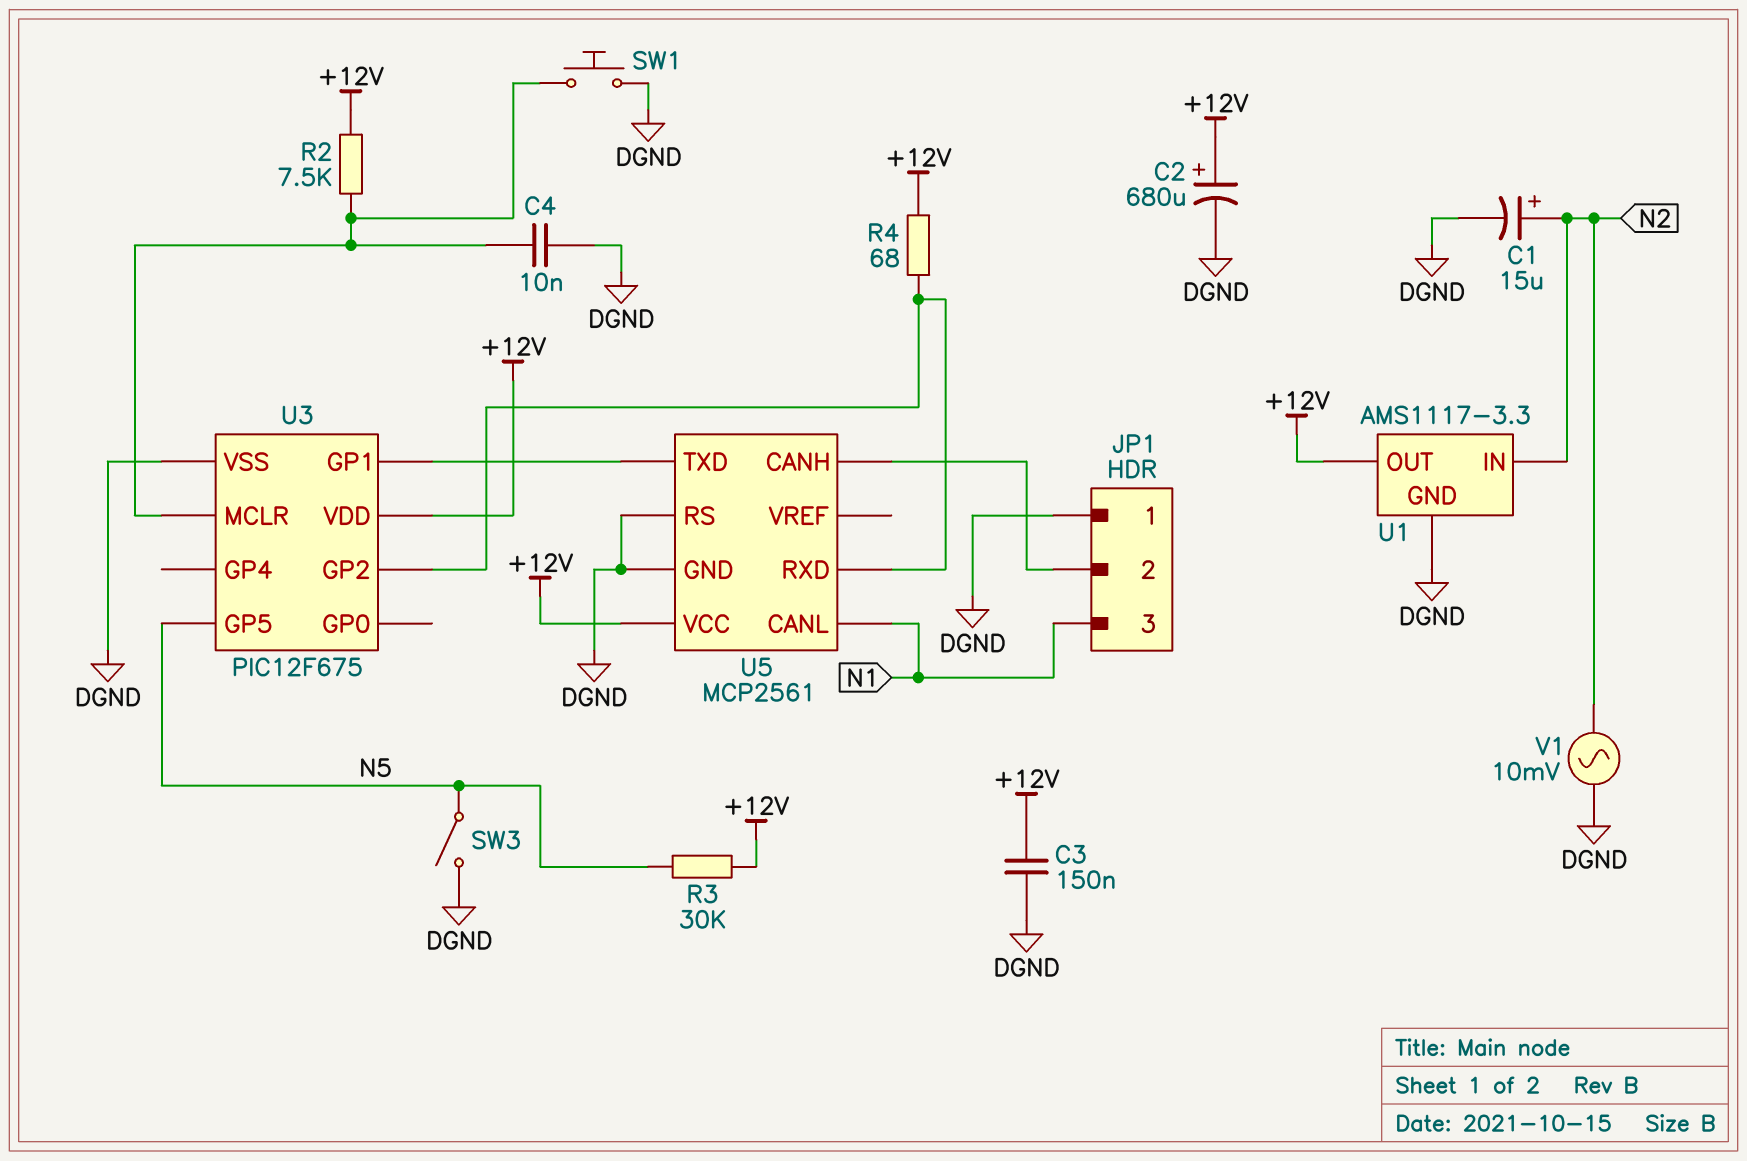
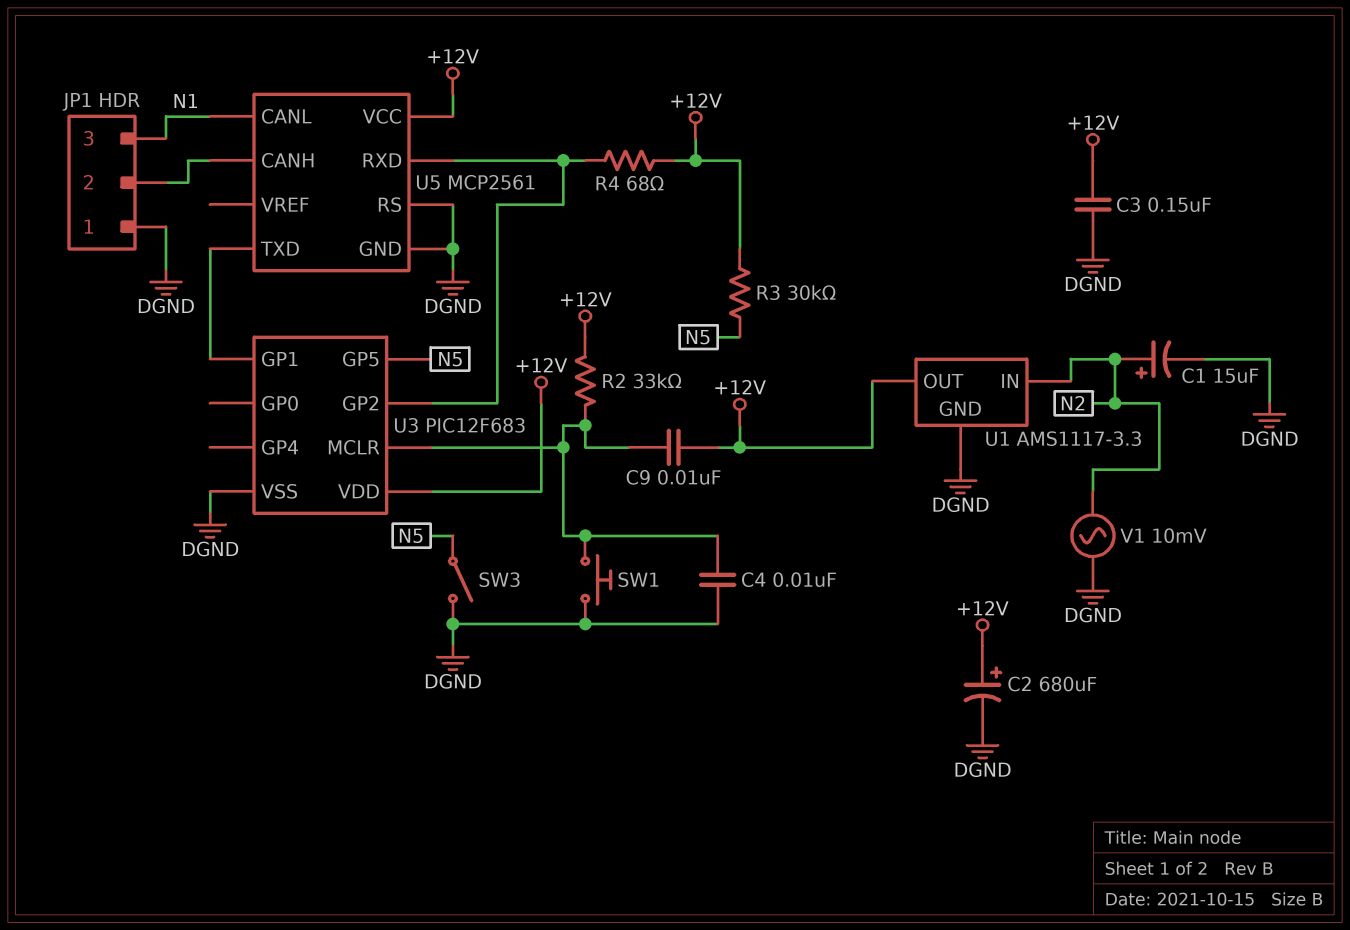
C9: none -> 10nF (+12V, U3/MCLR)
R2: 7.5k (+12V, U3/MCLR) -> 33k (+12V, U3/MCLR)
U3: PIC12F675 -> PIC12F683

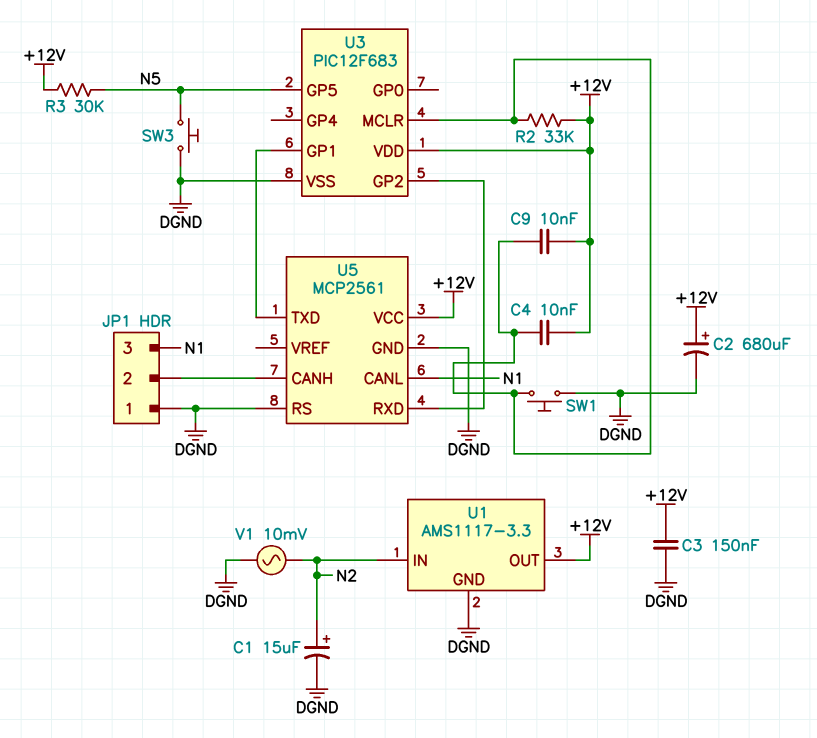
C4: 10nF (DGND, U3/MCLR) -> 10nF (+12V, U3/MCLR)
R4: 68 (+12V, U3/GP2) -> none
SW3: switch (DGND, N5) -> button (DGND, N5)

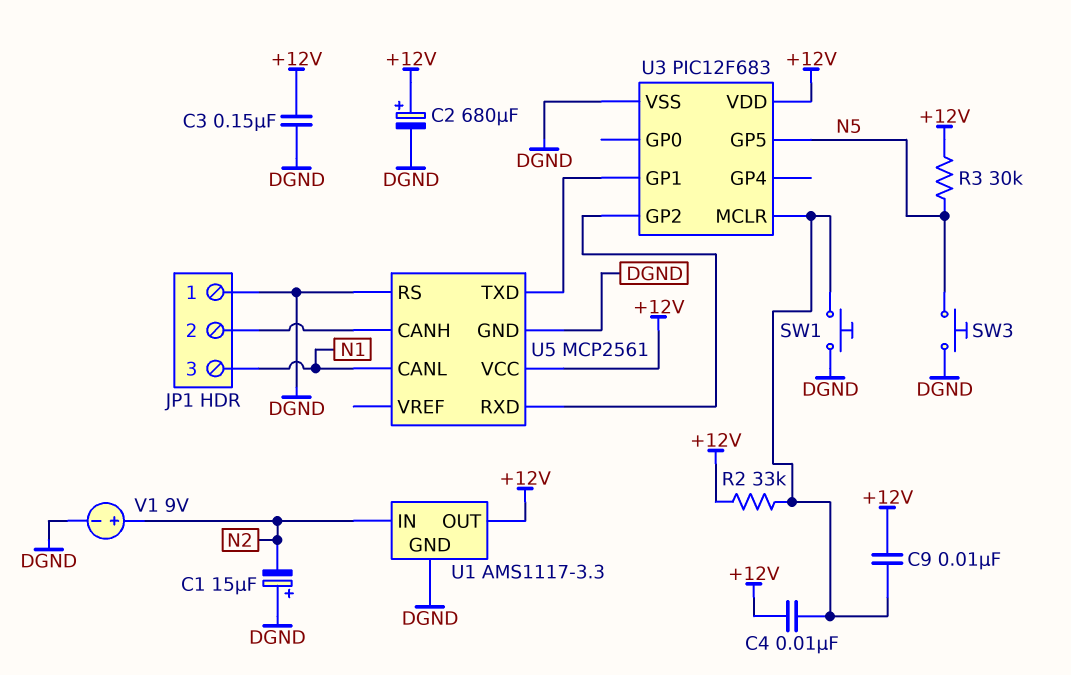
C1: 15uF (plus N2, minus DGND) -> 15uF (plus DGND, minus N2)
V1: AC 10mV (DGND, N2) -> 9V (plus N2, minus DGND)

